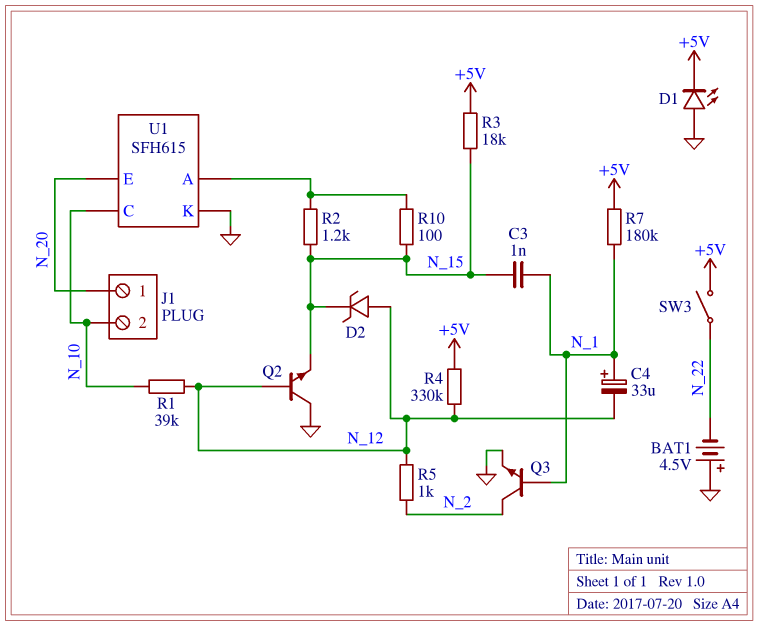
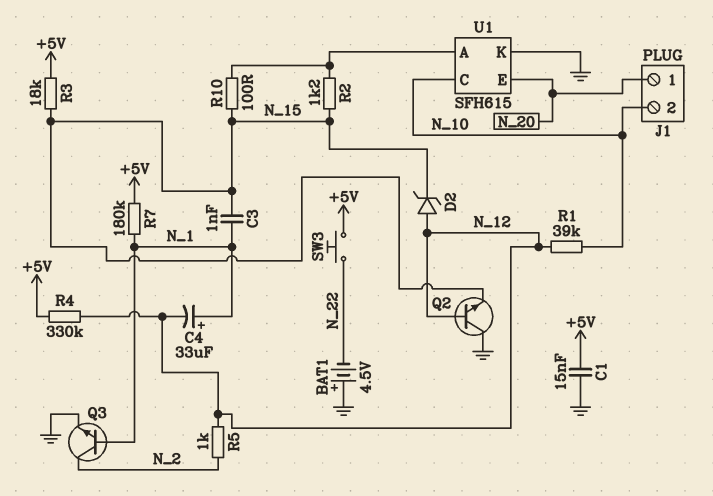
C1: none -> 15nF (+5V, GND)
D1: LED (A GND, K +5V) -> none
SW3: switch (+5V, N_22) -> button (+5V, N_22)

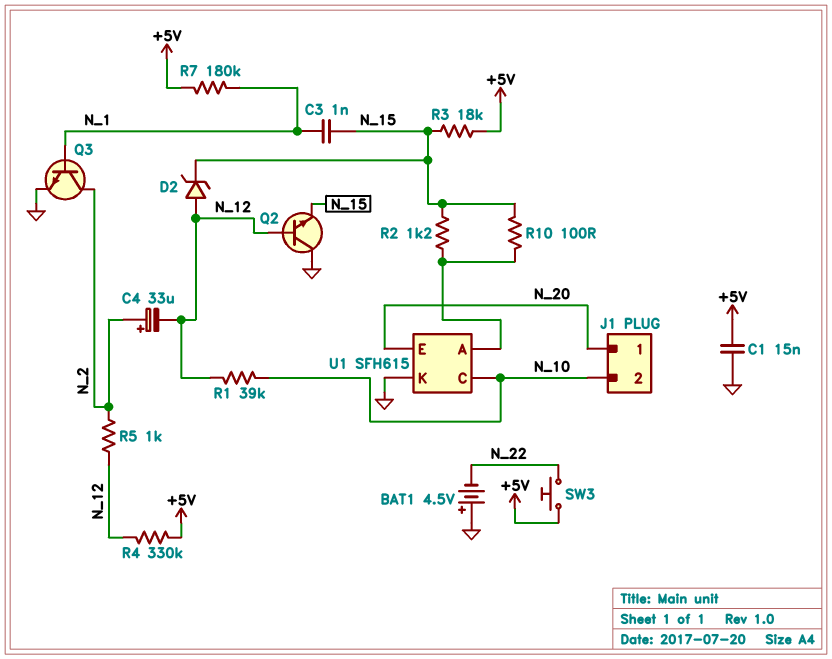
C4: 33uF (plus N_1, minus N_12) -> 33uF (plus N_2, minus N_12)

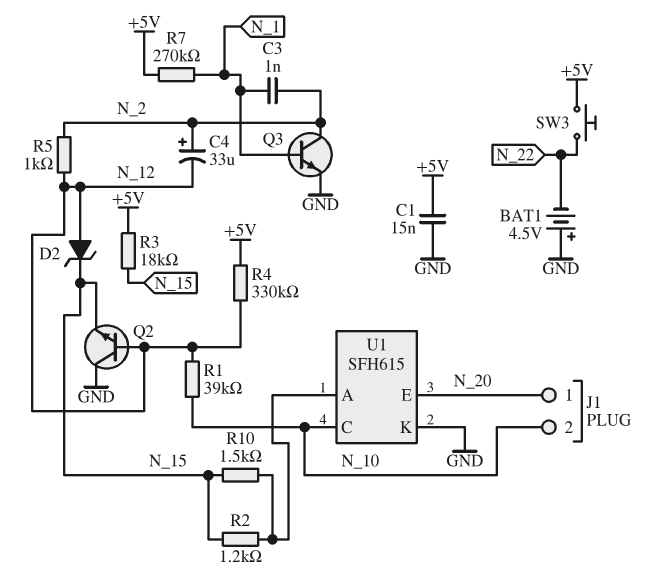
C3: 1nF (N_1, N_15) -> 1nF (N_1, N_2)
R7: 180k (+5V, N_1) -> 270k (+5V, N_1)
R10: 100 (N_15, U1/A) -> 1.5k (N_15, U1/A)

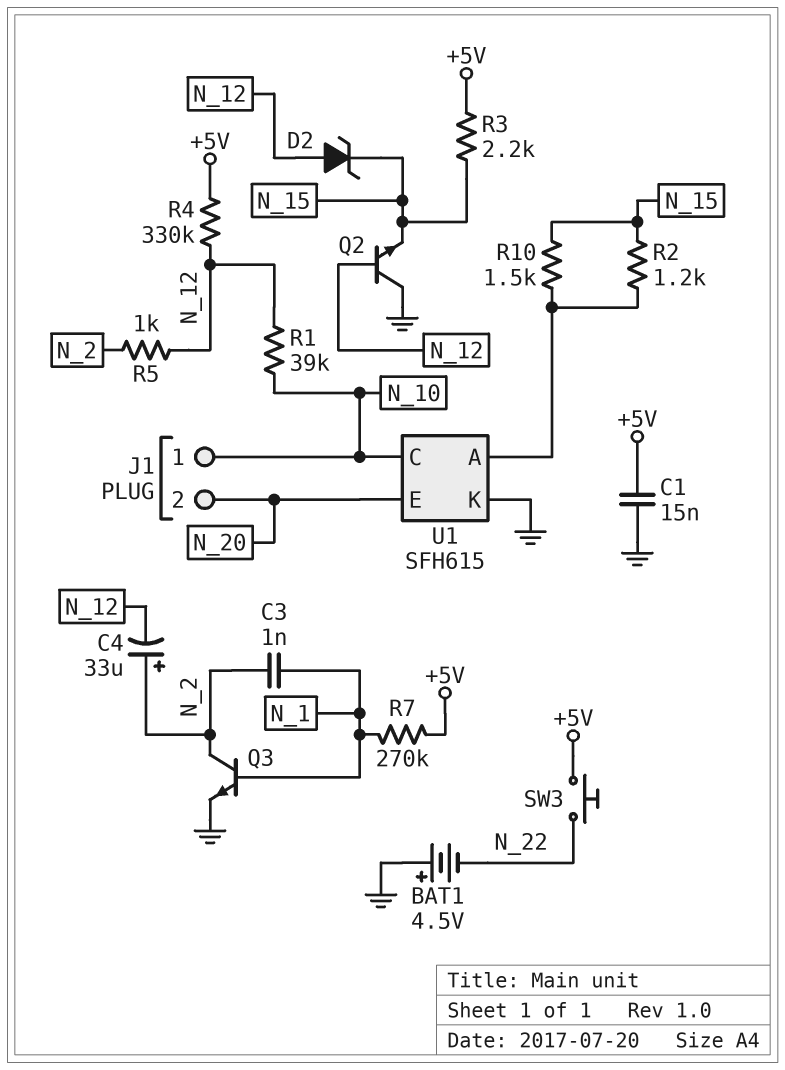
J1 pin 1: N_20 -> N_10
J1 pin 2: N_10 -> N_20
R3: 18k (+5V, N_15) -> 2.2k (+5V, N_15)

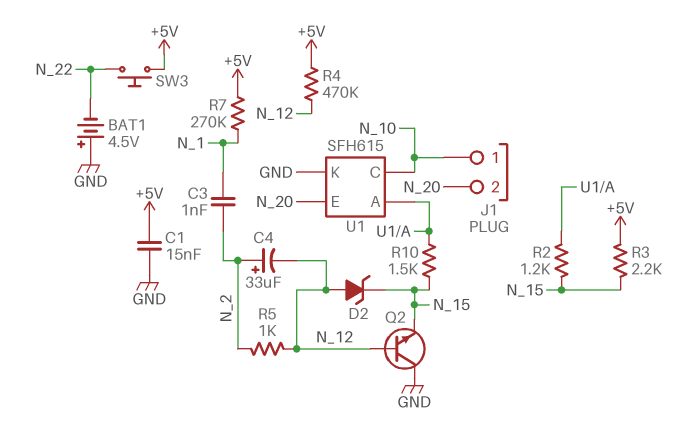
Q3: NPN (B N_1, C N_2, E GND) -> none
R1: 39k (N_10, N_12) -> none
R4: 330k (+5V, N_12) -> 470k (+5V, N_12)

